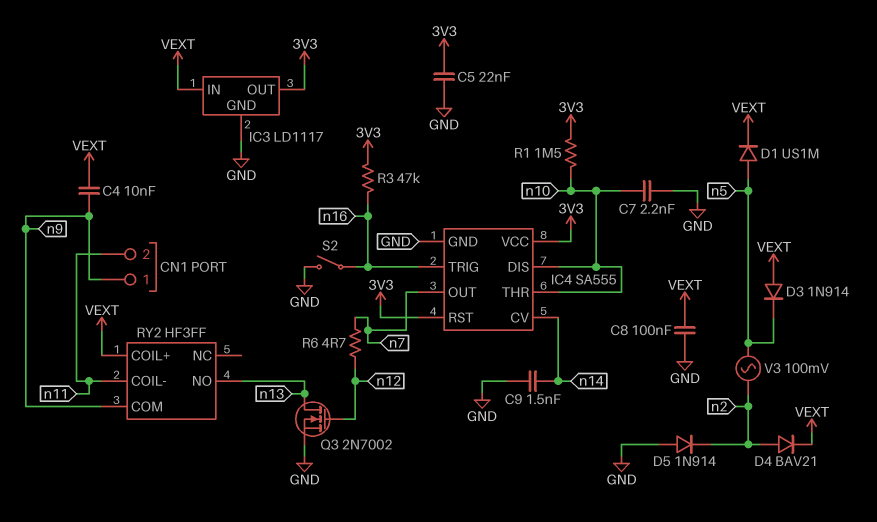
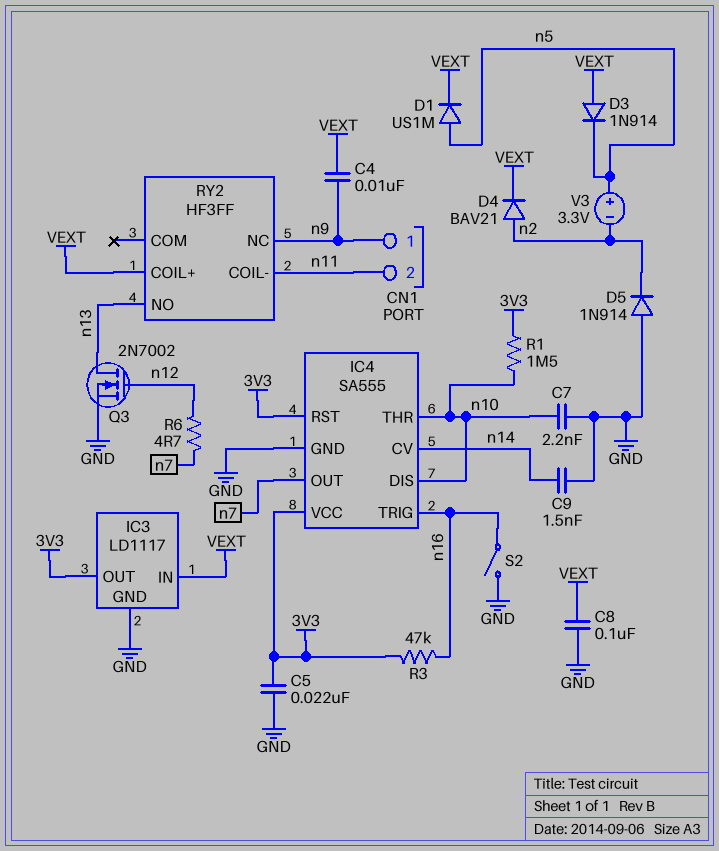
RY2 pin COM: n9 -> none
RY2 pin NC: none -> n9
V3: AC 100mV (n2, n5) -> 3.3V (plus n5, minus n2)

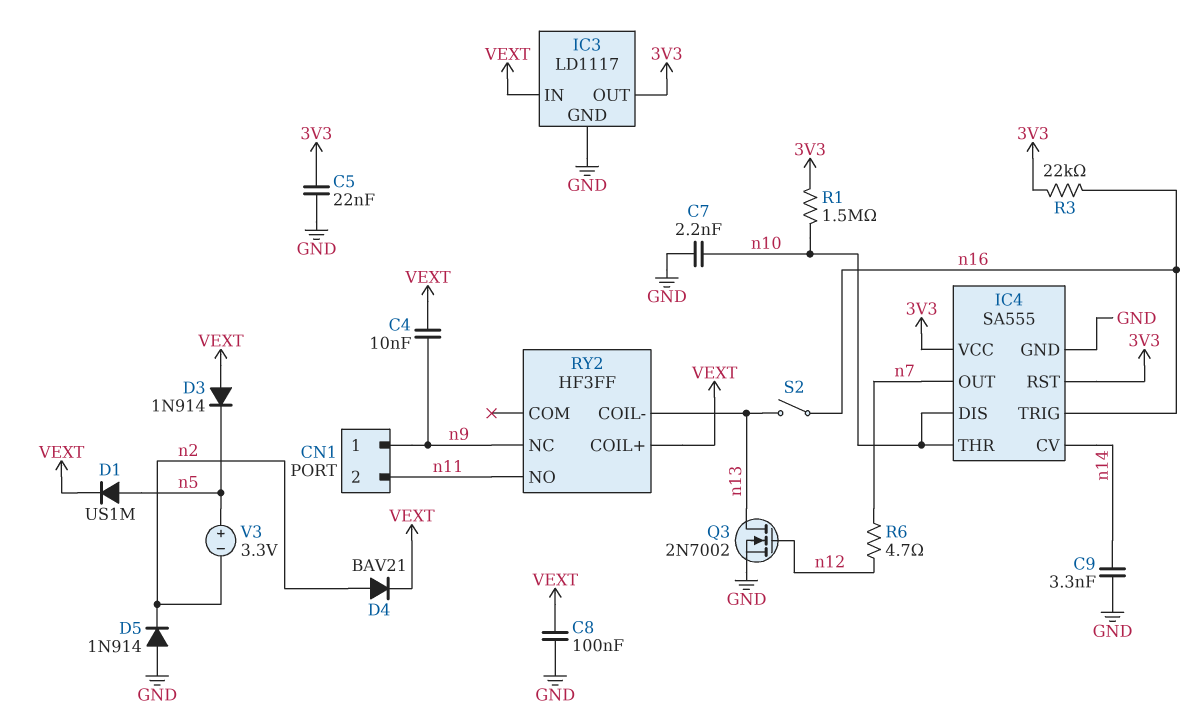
C9: 1.5nF (GND, n14) -> 3.3nF (GND, n14)
R3: 47k (3V3, n16) -> 22k (3V3, n16)
RY2 pin COIL-: n11 -> n13
RY2 pin NO: n13 -> n11
S2: switch (GND, n16) -> switch (n13, n16)

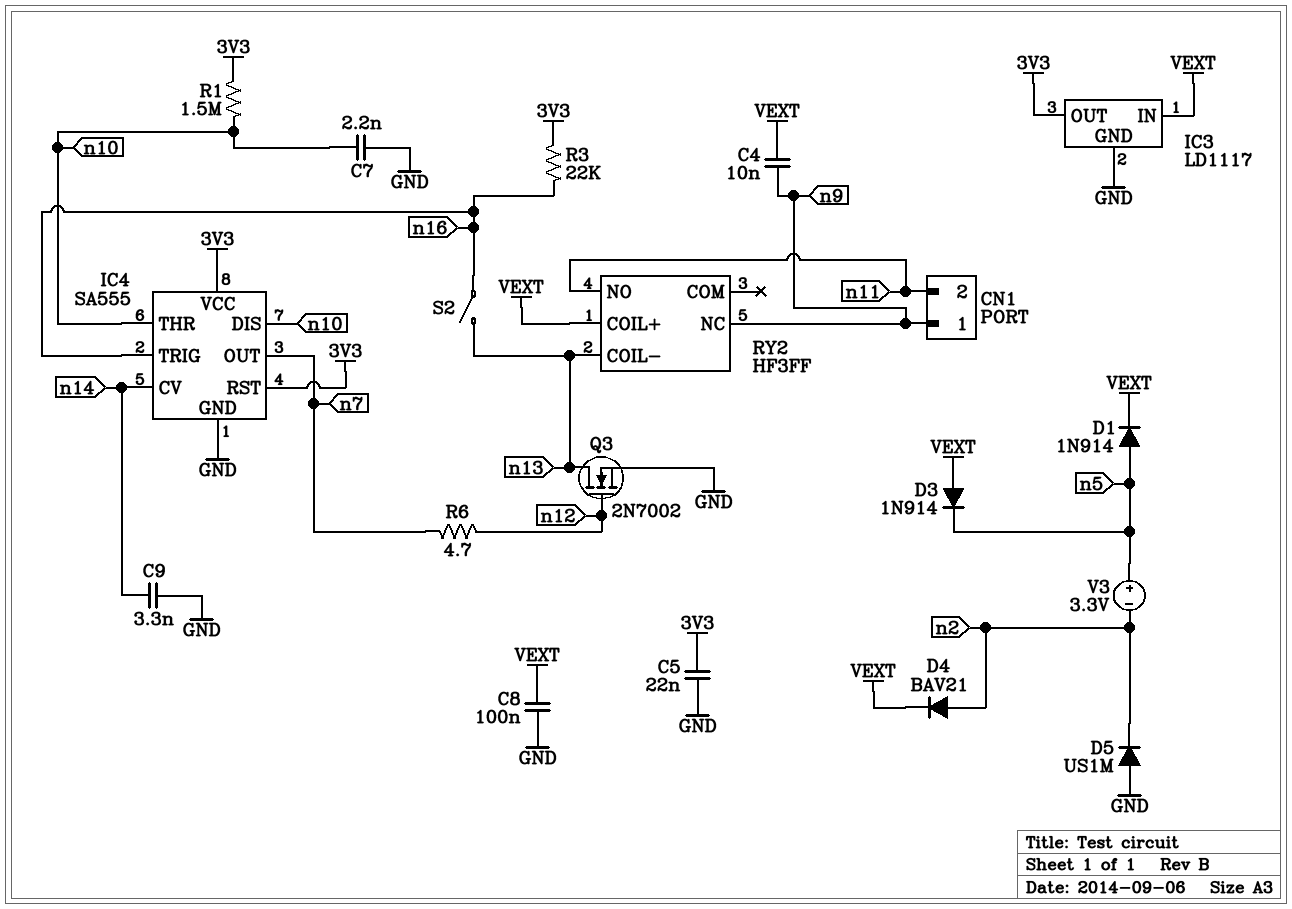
D1: diode US1M (A n5, K VEXT) -> diode 1N914 (A n5, K VEXT)
D5: diode 1N914 (A GND, K n2) -> diode US1M (A GND, K n2)

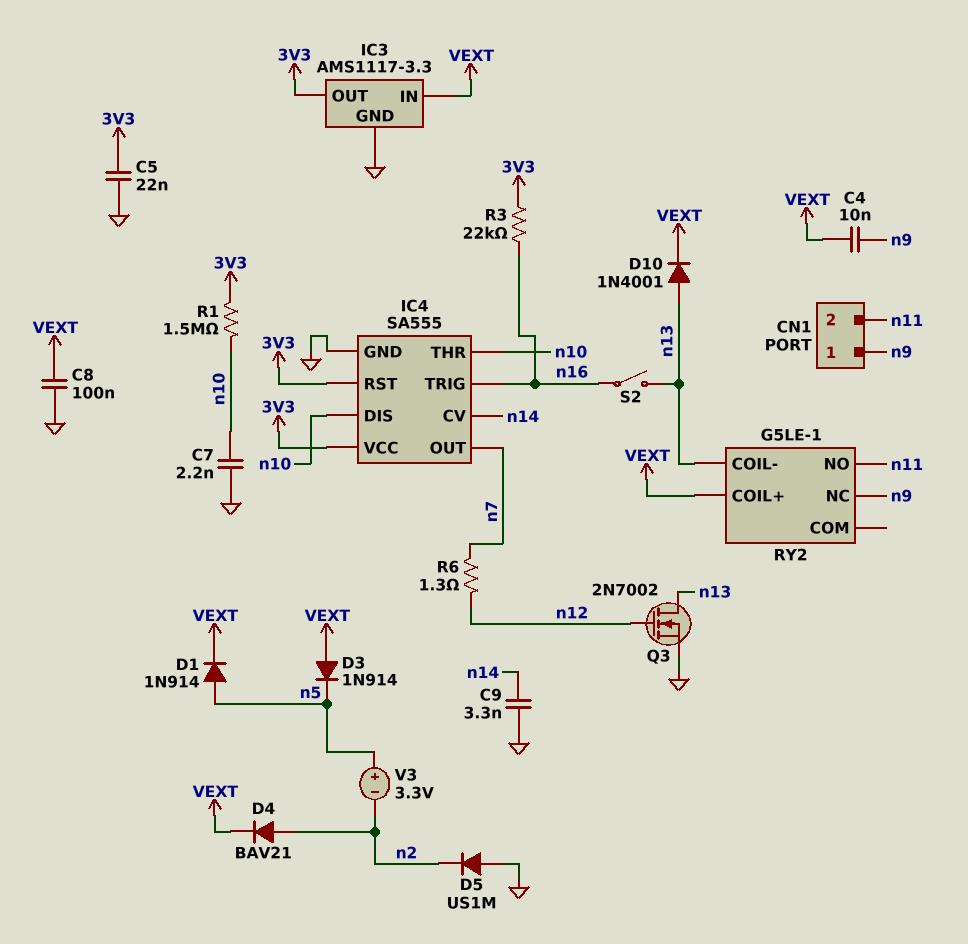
D10: none -> diode 1N4001 (A n13, K VEXT)
IC3: LD1117 -> AMS1117-3.3
R6: 4.7 (n7, n12) -> 1.3 (n7, n12)
RY2: HF3FF -> G5LE-1

